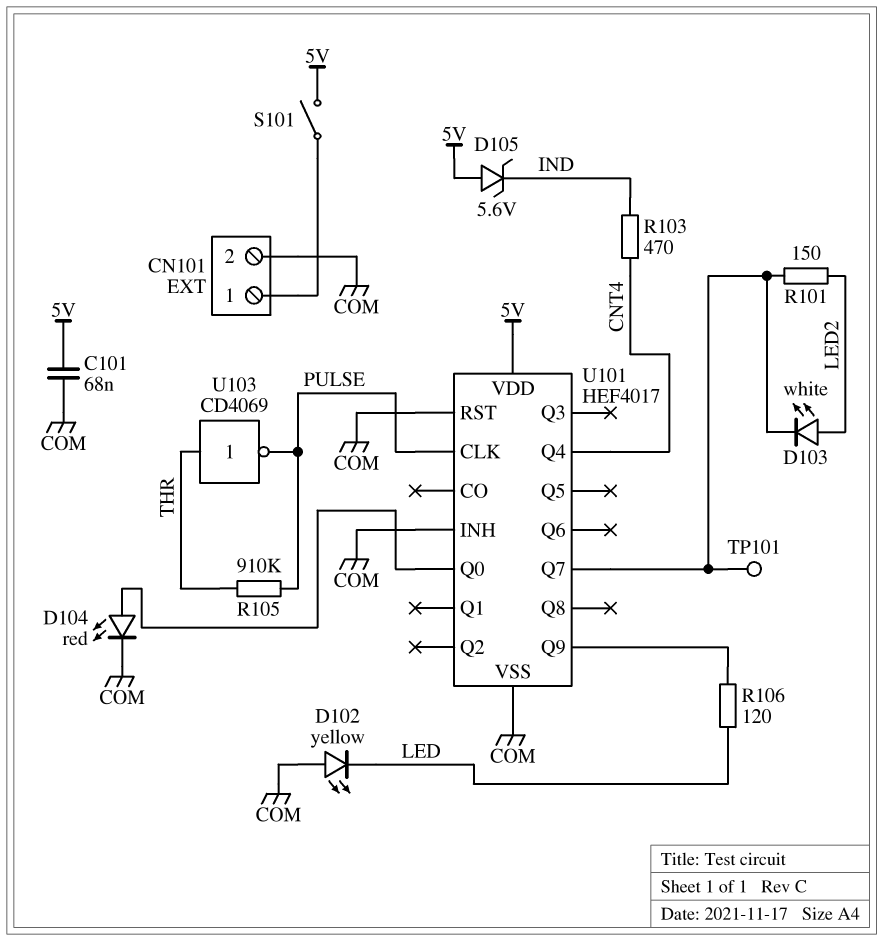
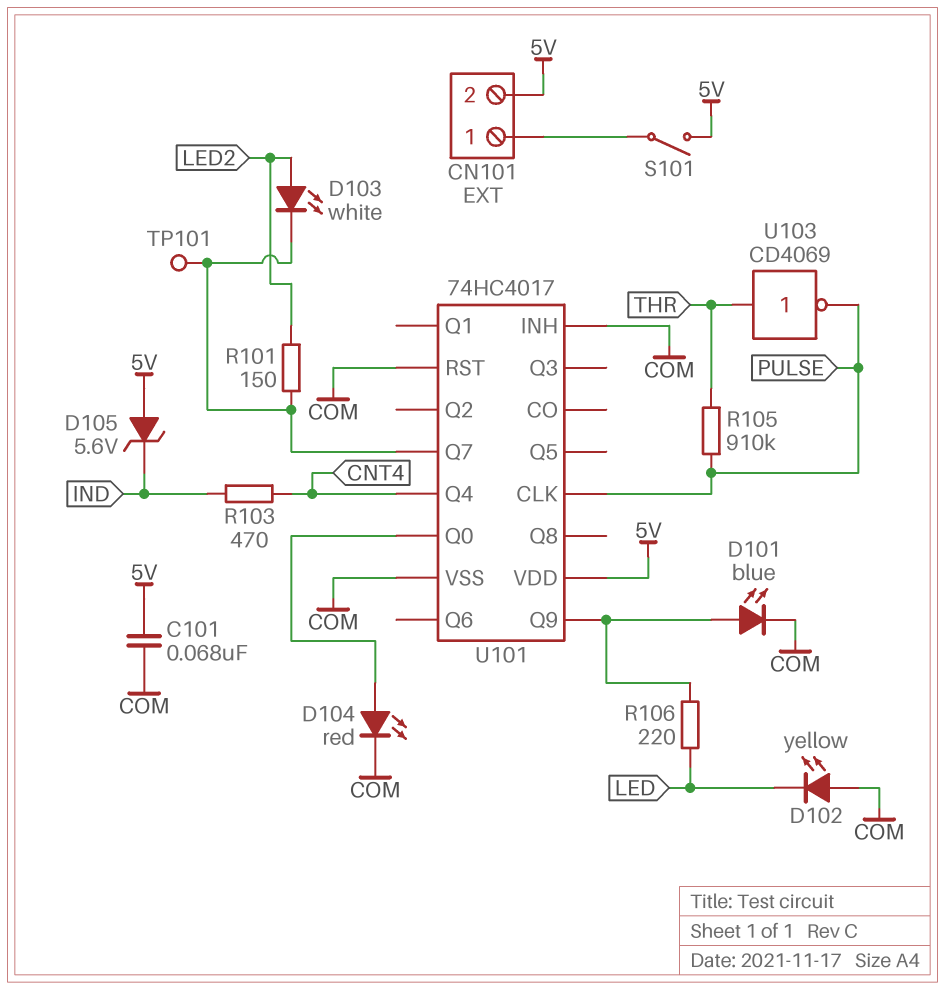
CN101 pin 2: COM -> 5V
D101: none -> LED blue (A U101/Q9, K COM)
R106: 120 (LED, U101/Q9) -> 220 (LED, U101/Q9)
U101: HEF4017 -> 74HC4017

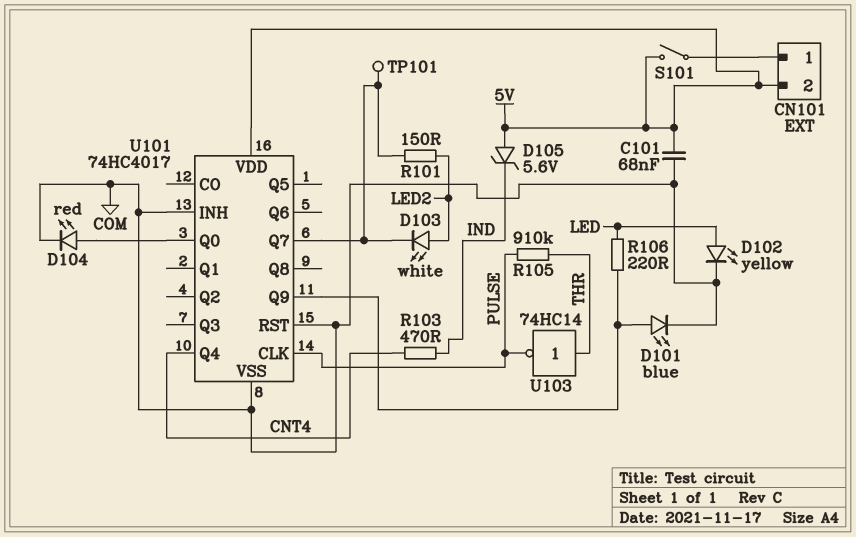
D102: LED yellow (A COM, K LED) -> LED yellow (A LED, K COM)
U103: NOT CD4069 (in THR, out PULSE) -> NOT 74HC14 (in THR, out PULSE)

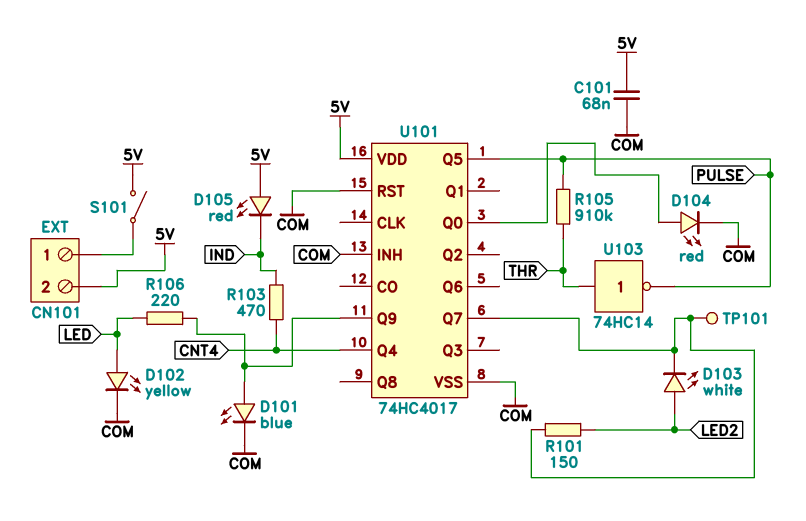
D105: zener 5.6V (A 5V, K IND) -> LED red (A 5V, K IND)
U101 pin CLK: PULSE -> none
U101 pin Q5: none -> PULSE

